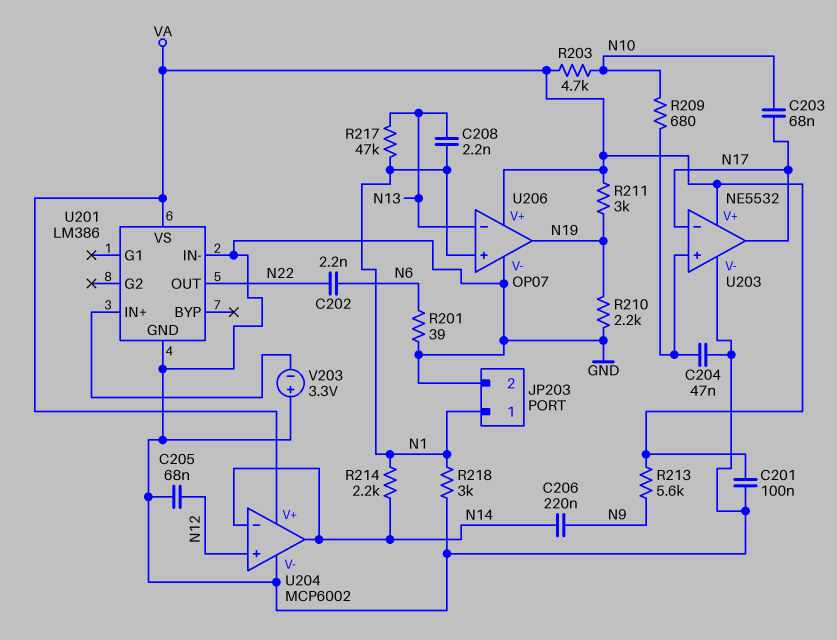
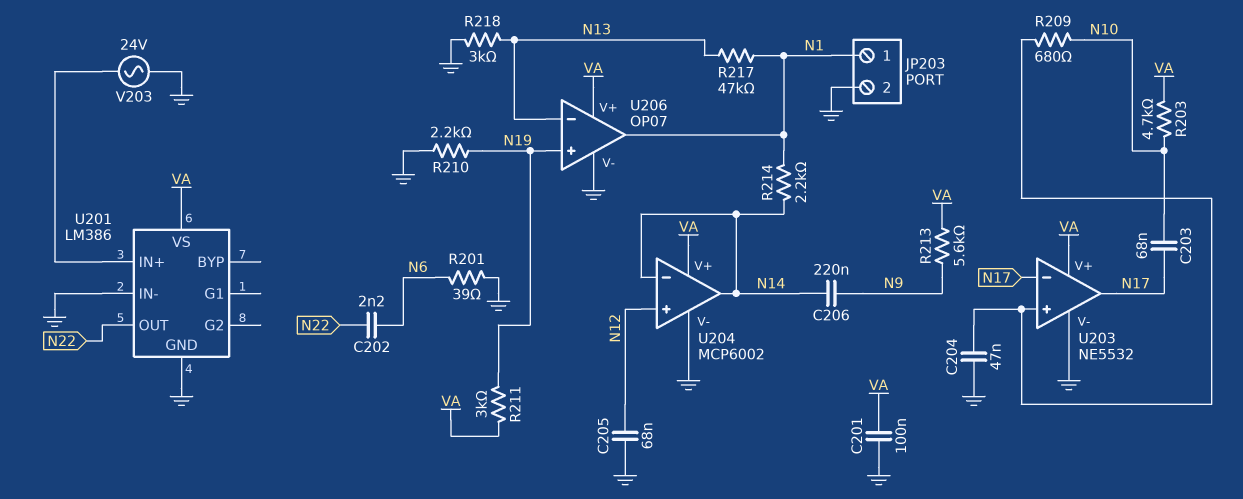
C208: 2.2nF (N1, N13) -> none
R218: 3k (GND, N1) -> 3k (GND, N13)
U206 pin in+: N1 -> N19
U206 pin out: N19 -> N1
V203: 3.3V (plus GND, minus U201/IN+) -> AC 24V (GND, U201/IN+)

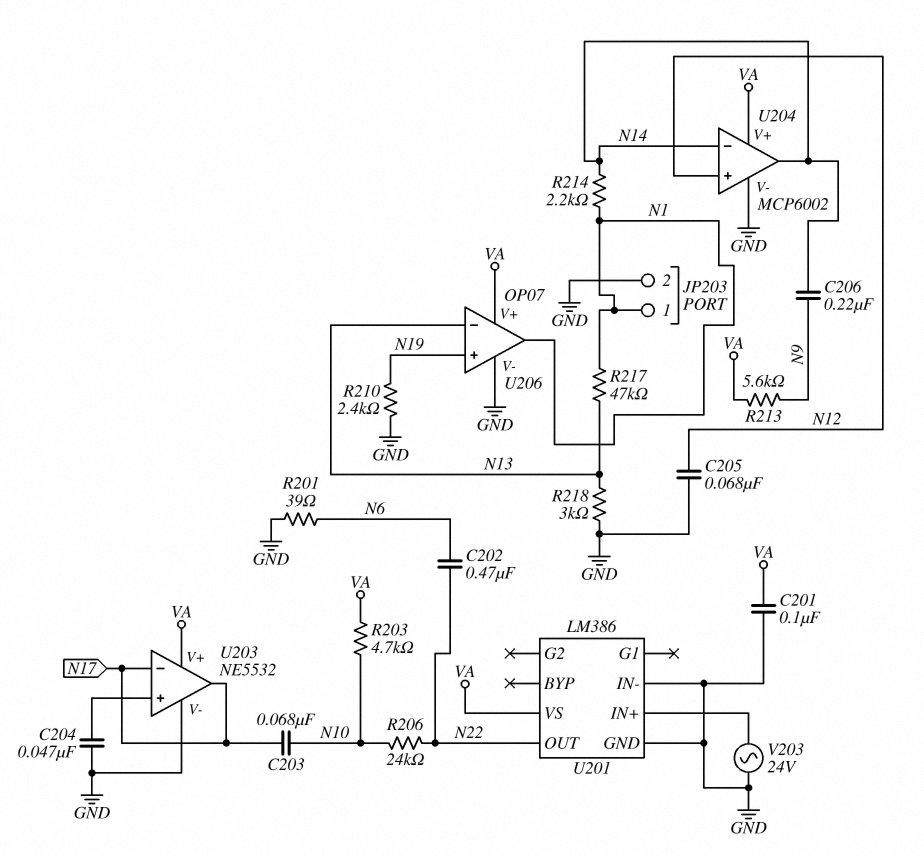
C202: 2.2nF (N6, N22) -> 470nF (N6, N22)
R206: none -> 24k (N10, N22)
R209: 680 (N10, U203/in+) -> none
R210: 2.2k (GND, N19) -> 2.4k (GND, N19)
R211: 3k (N19, VA) -> none

